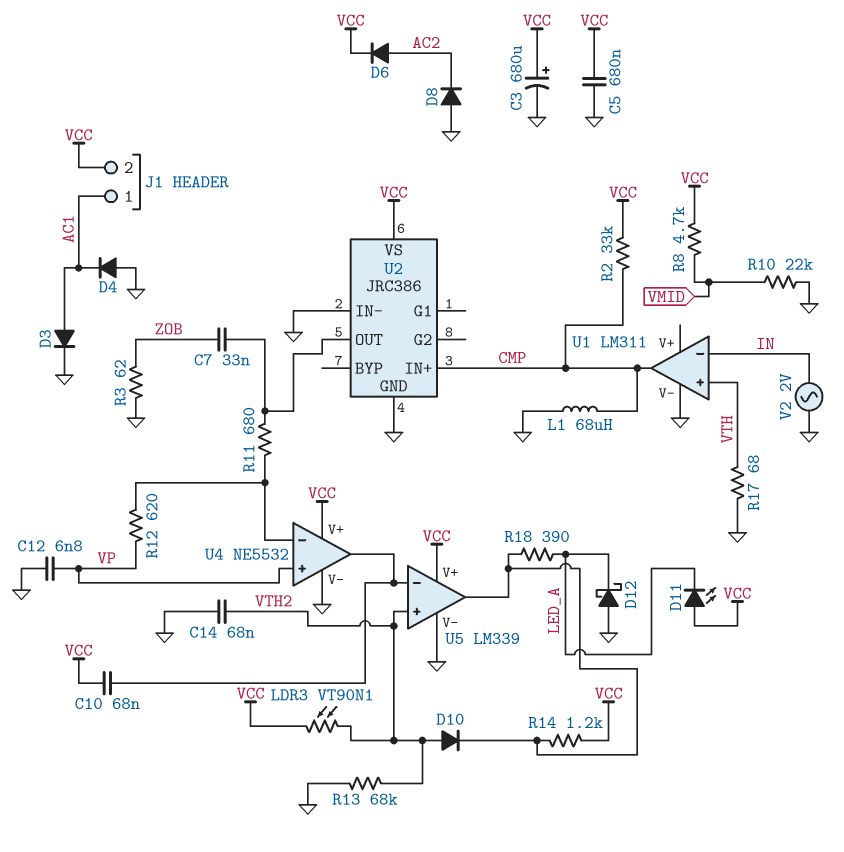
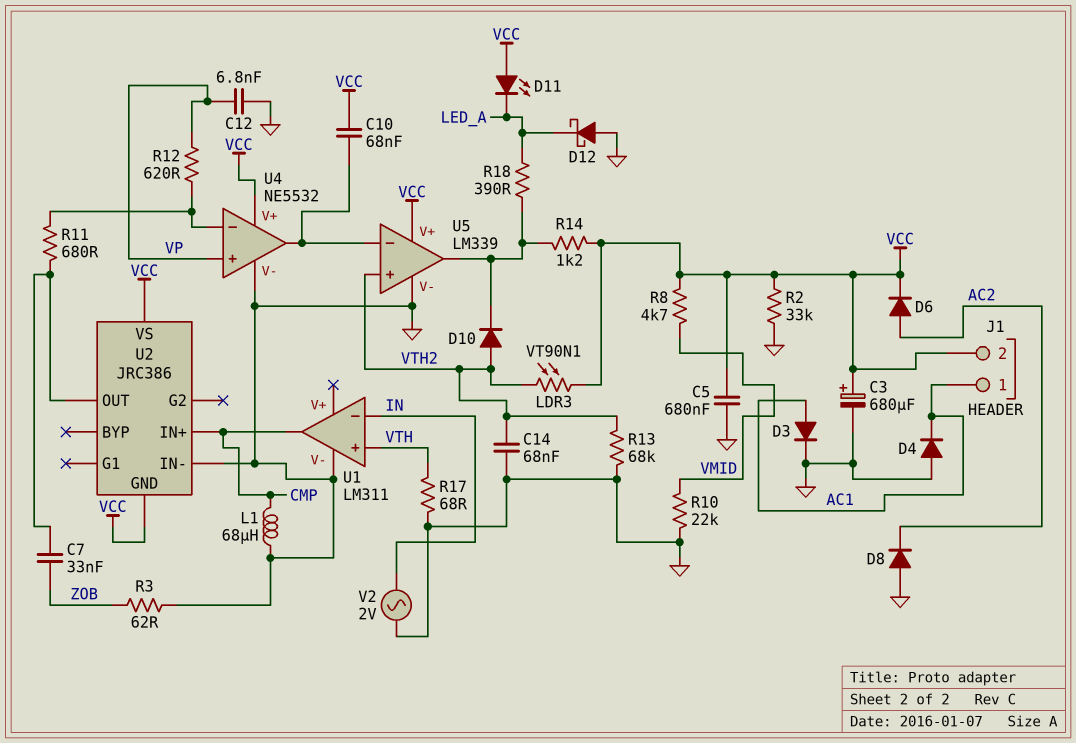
R2: 33k (CMP, VCC) -> 33k (GND, VCC)
U2 pin GND: GND -> VCC

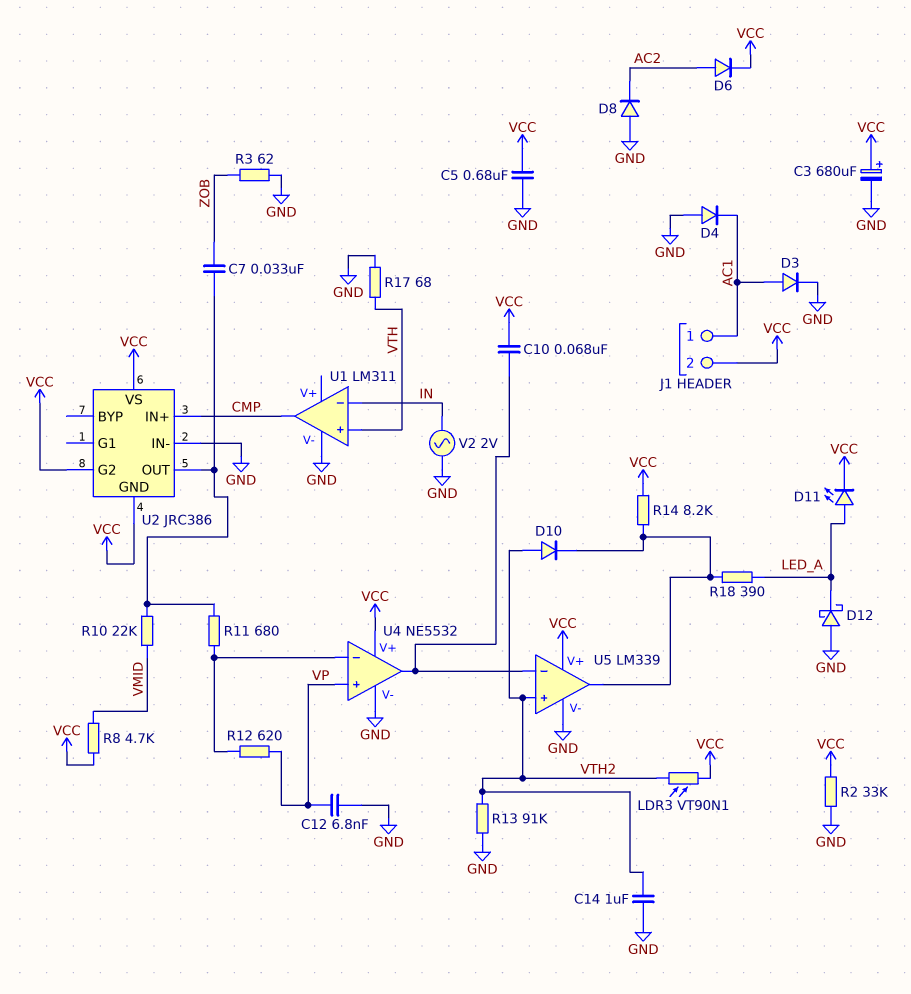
C14: 68nF (GND, VTH2) -> 1uF (GND, VTH2)
D11: LED (A VCC, K LED_A) -> LED (A LED_A, K VCC)
L1: 68uH (CMP, GND) -> none
R10: 22k (GND, VMID) -> 22k (U2/OUT, VMID)
R13: 68k (GND, VTH2) -> 91k (GND, VTH2)
R14: 1.2k (U5/out, VCC) -> 8.2k (U5/out, VCC)
U2 pin G2: none -> VCC

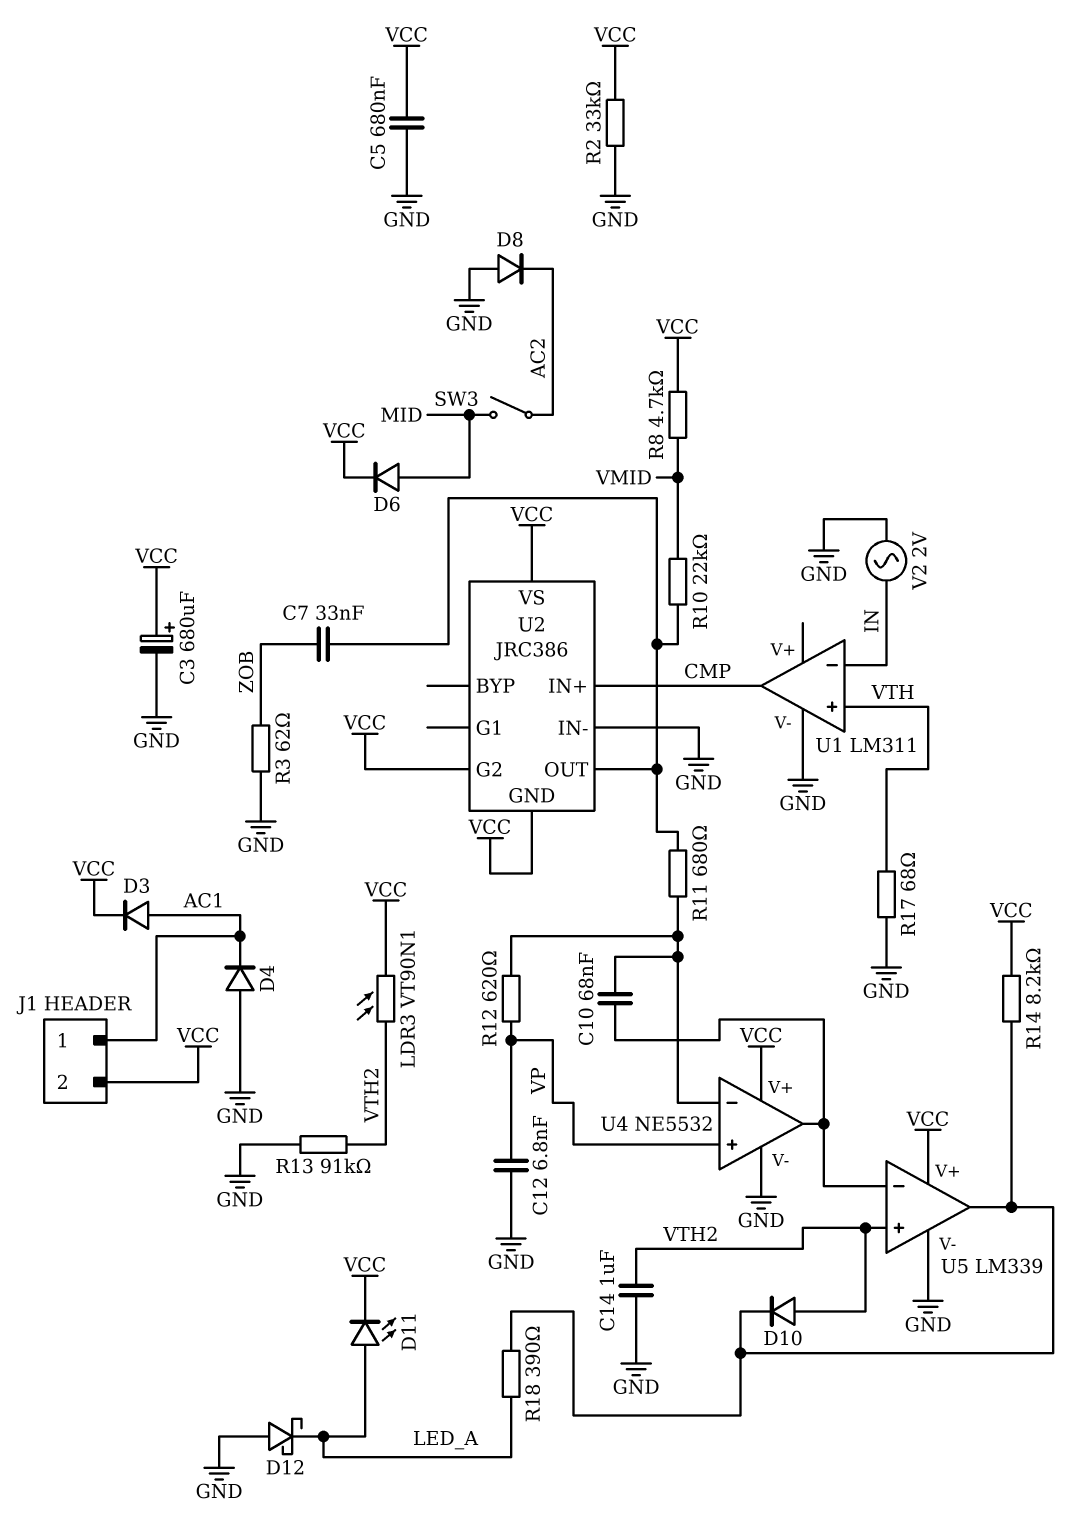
C10: 68nF (U4/out, VCC) -> 68nF (U4/in-, U4/out)
D3: diode (A AC1, K GND) -> diode (A AC1, K VCC)
D6: diode (A AC2, K VCC) -> diode (A MID, K VCC)
SW3: none -> switch (AC2, MID)

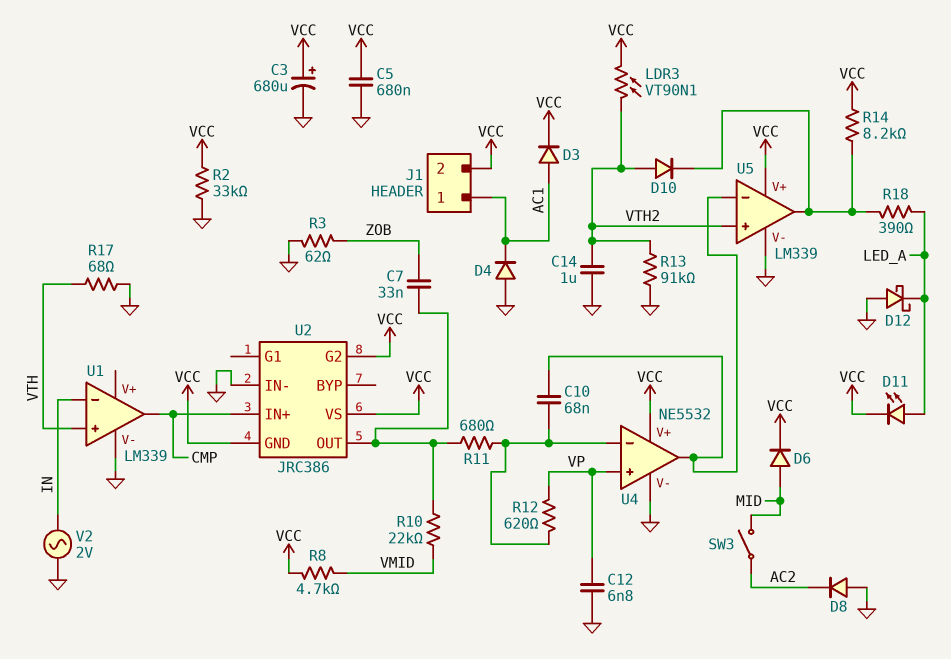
U1: LM311 -> LM339

